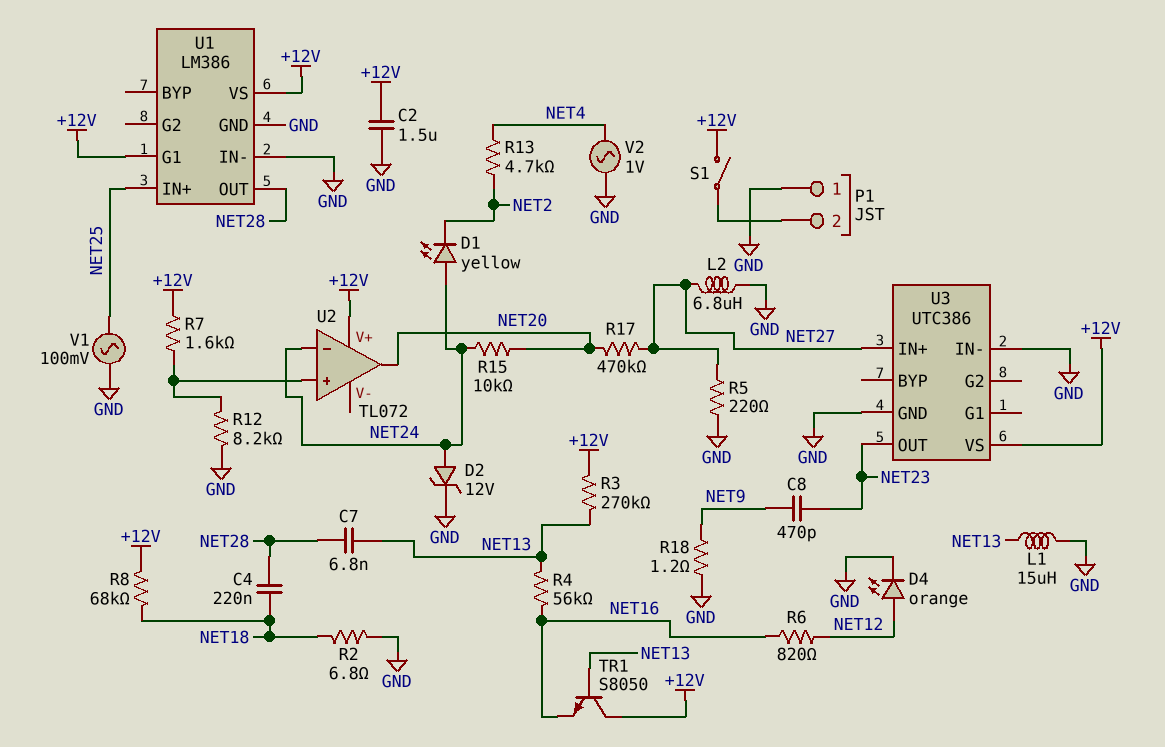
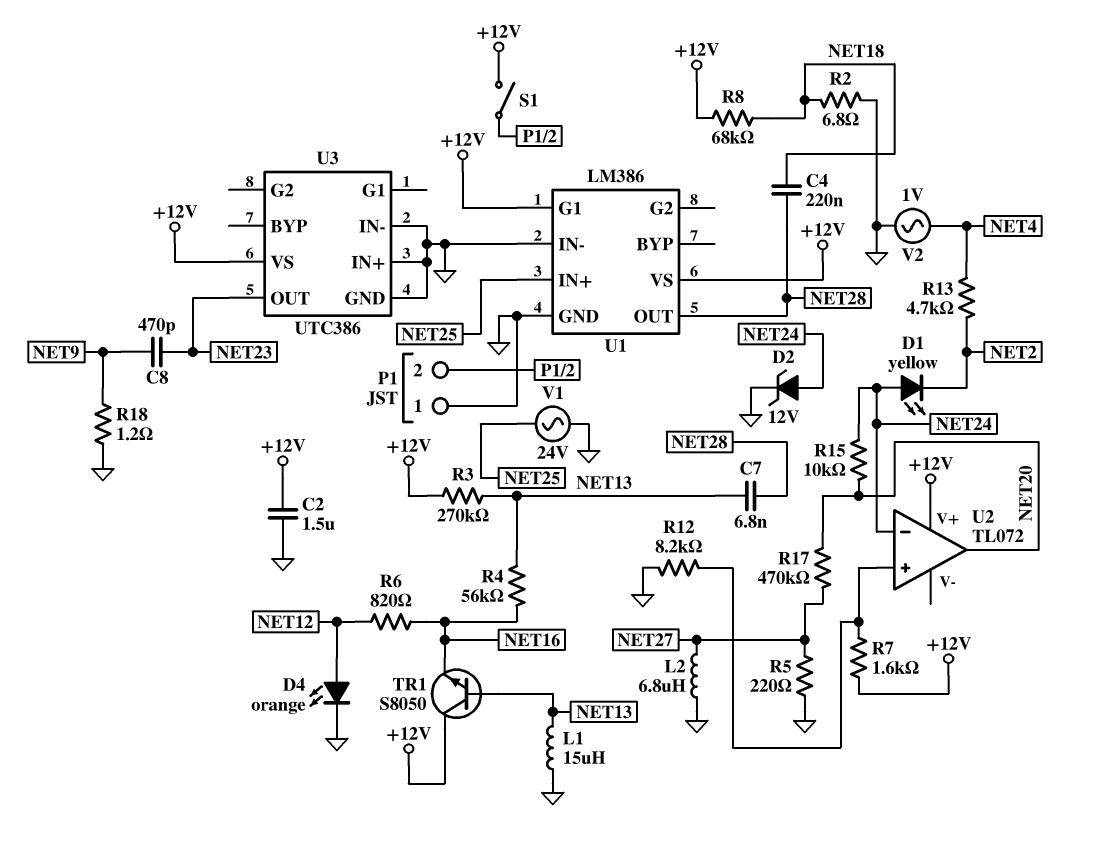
U3 pin IN+: NET27 -> GND
V1: AC 100mV (GND, NET25) -> AC 24V (GND, NET25)

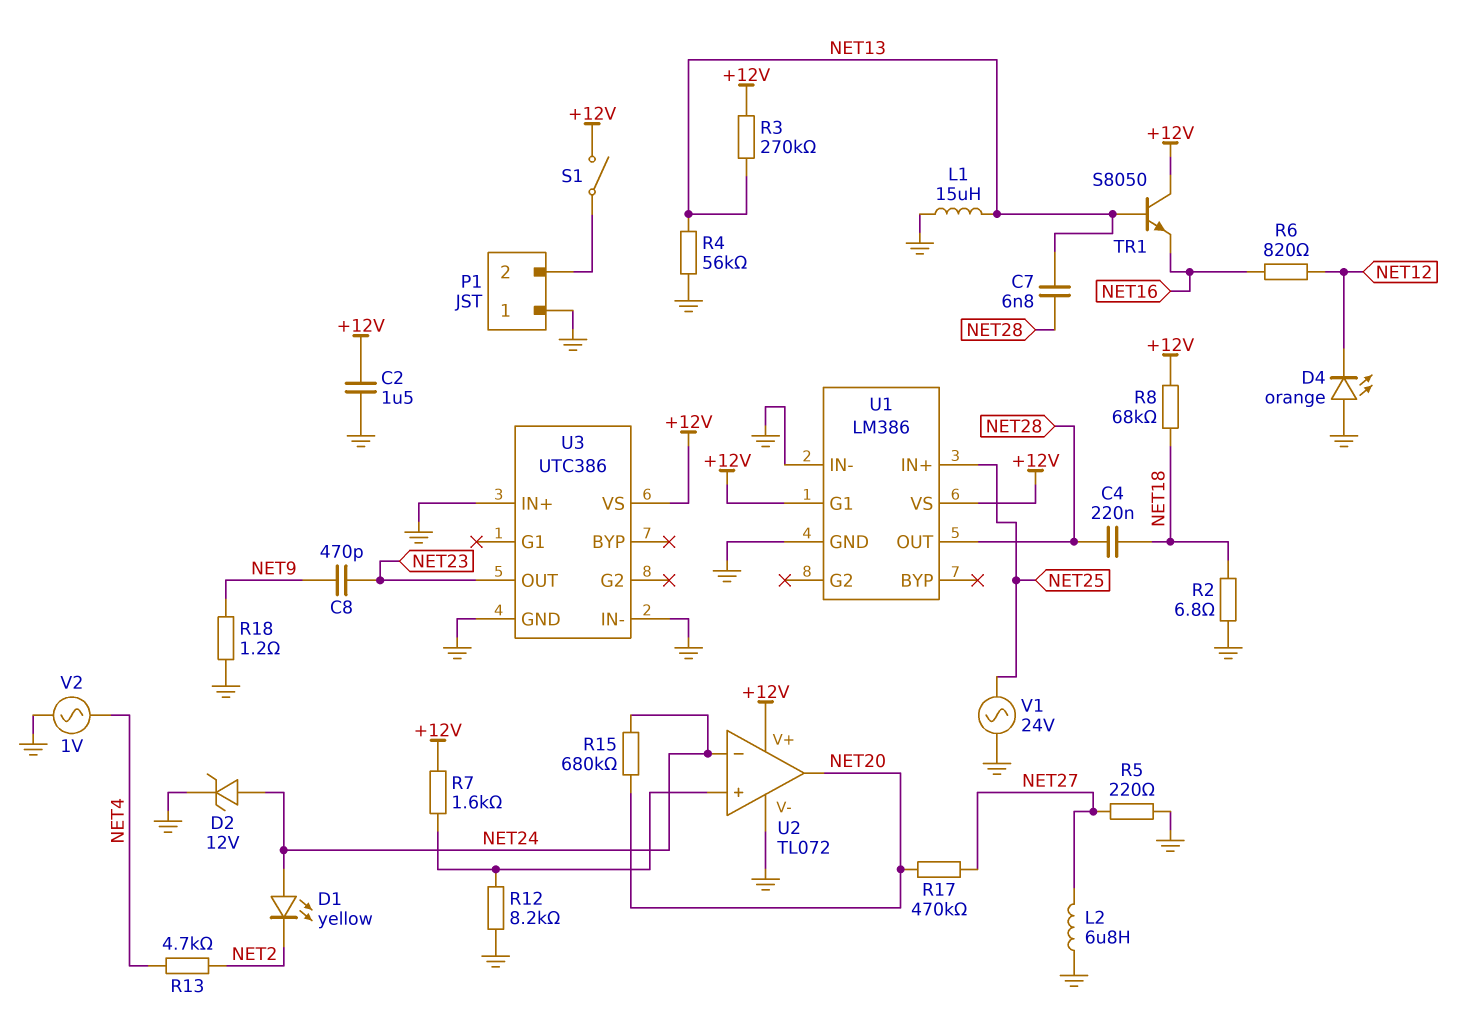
D4: LED orange (A NET12, K GND) -> LED orange (A GND, K NET12)
R4: 56k (NET13, NET16) -> 56k (GND, NET13)
R15: 10k (NET20, NET24) -> 680k (NET20, NET24)
U2 pin V-: none -> GND

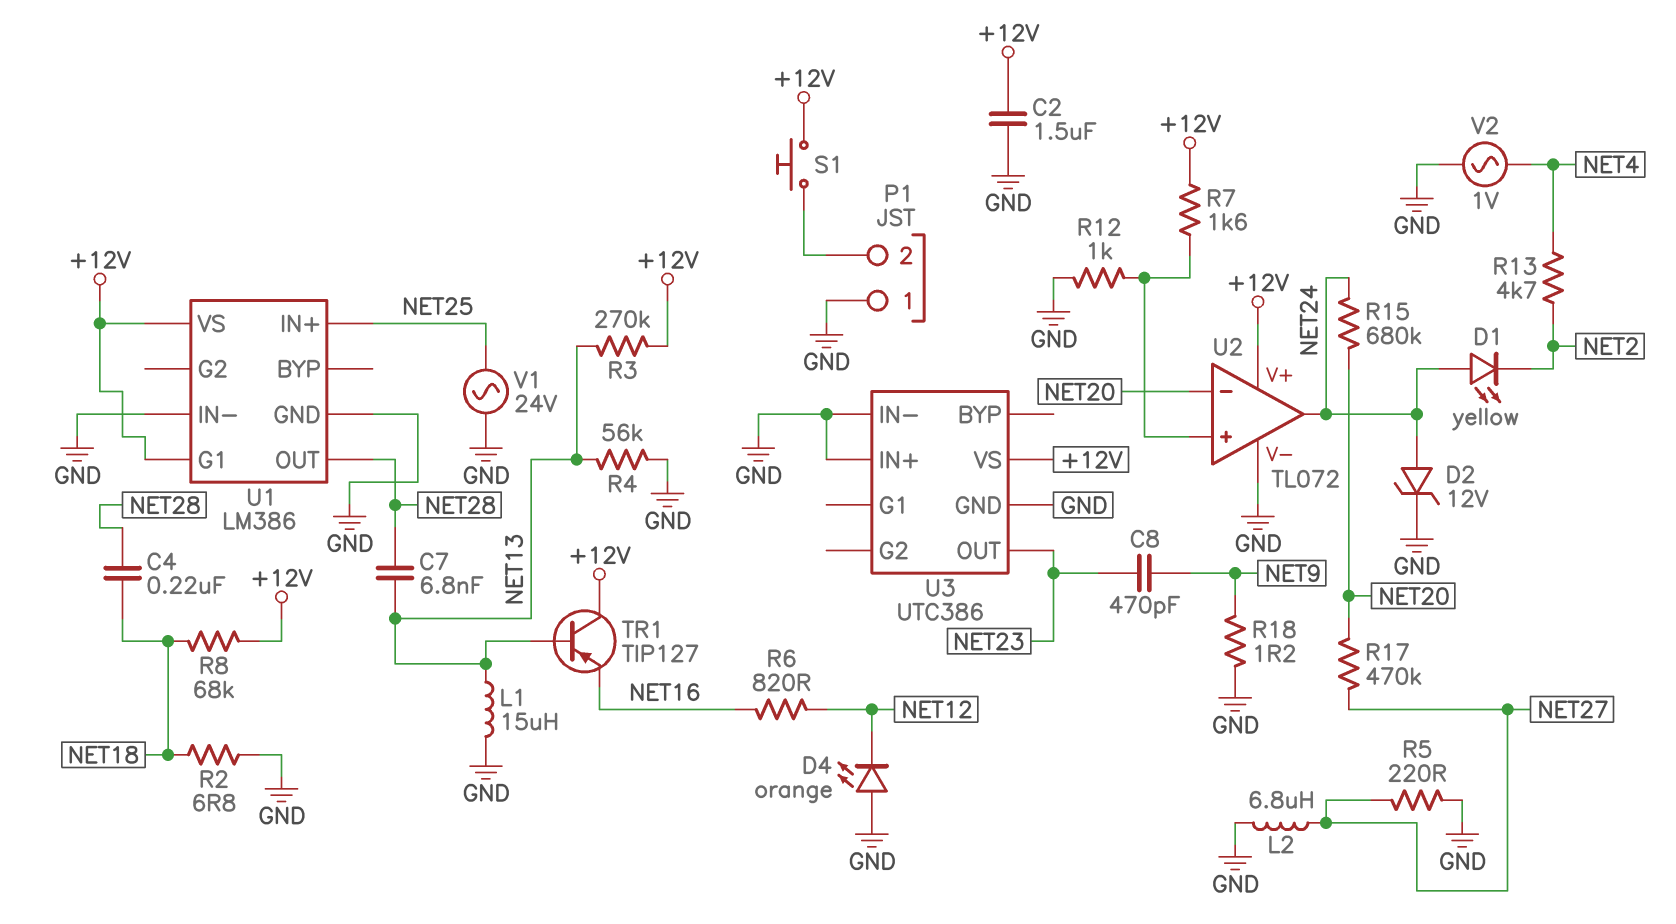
R12: 8.2k (GND, U2/in+) -> 1k (GND, U2/in+)
S1: switch (+12V, P1/2) -> button (+12V, P1/2)
TR1: NPN S8050 (B NET13, C +12V, E NET16) -> PNP TIP127 (B NET13, C +12V, E NET16)
U2 pin in-: NET24 -> NET20
U2 pin out: NET20 -> NET24

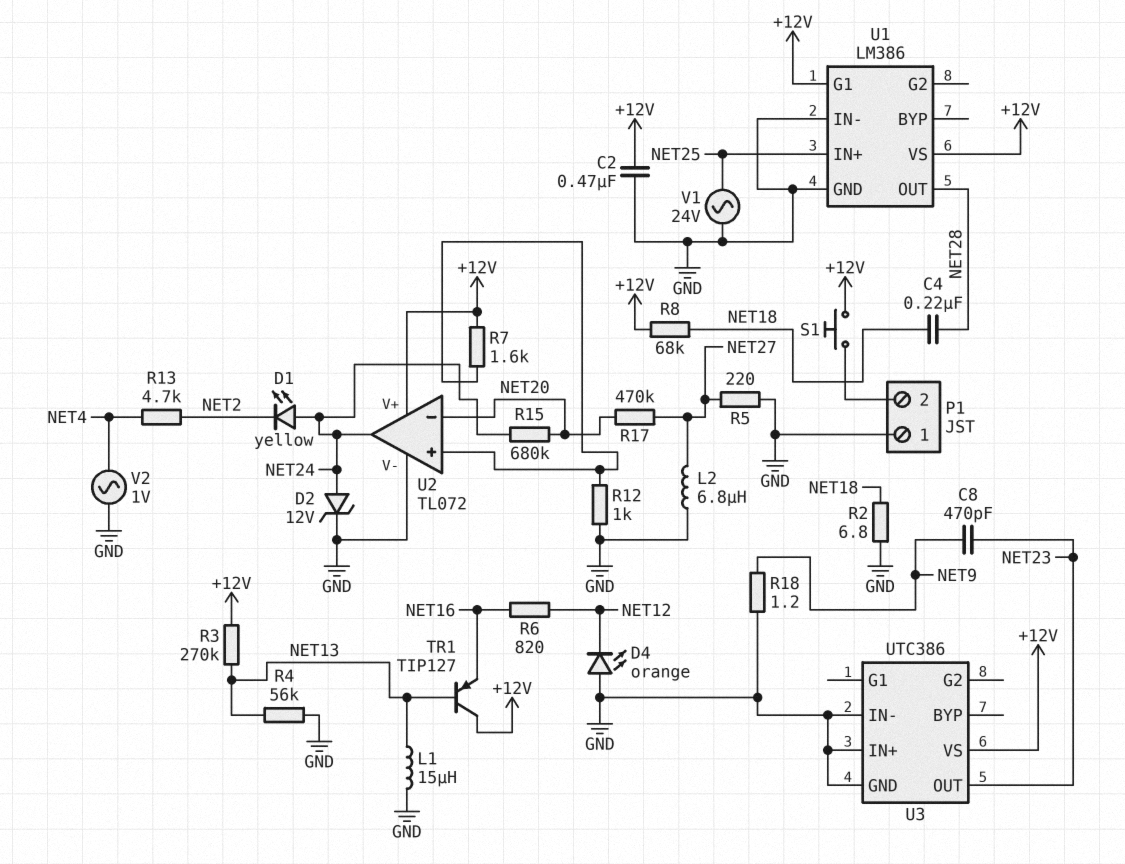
C2: 1.5uF (+12V, GND) -> 470nF (+12V, GND)
C7: 6.8nF (NET13, NET28) -> none

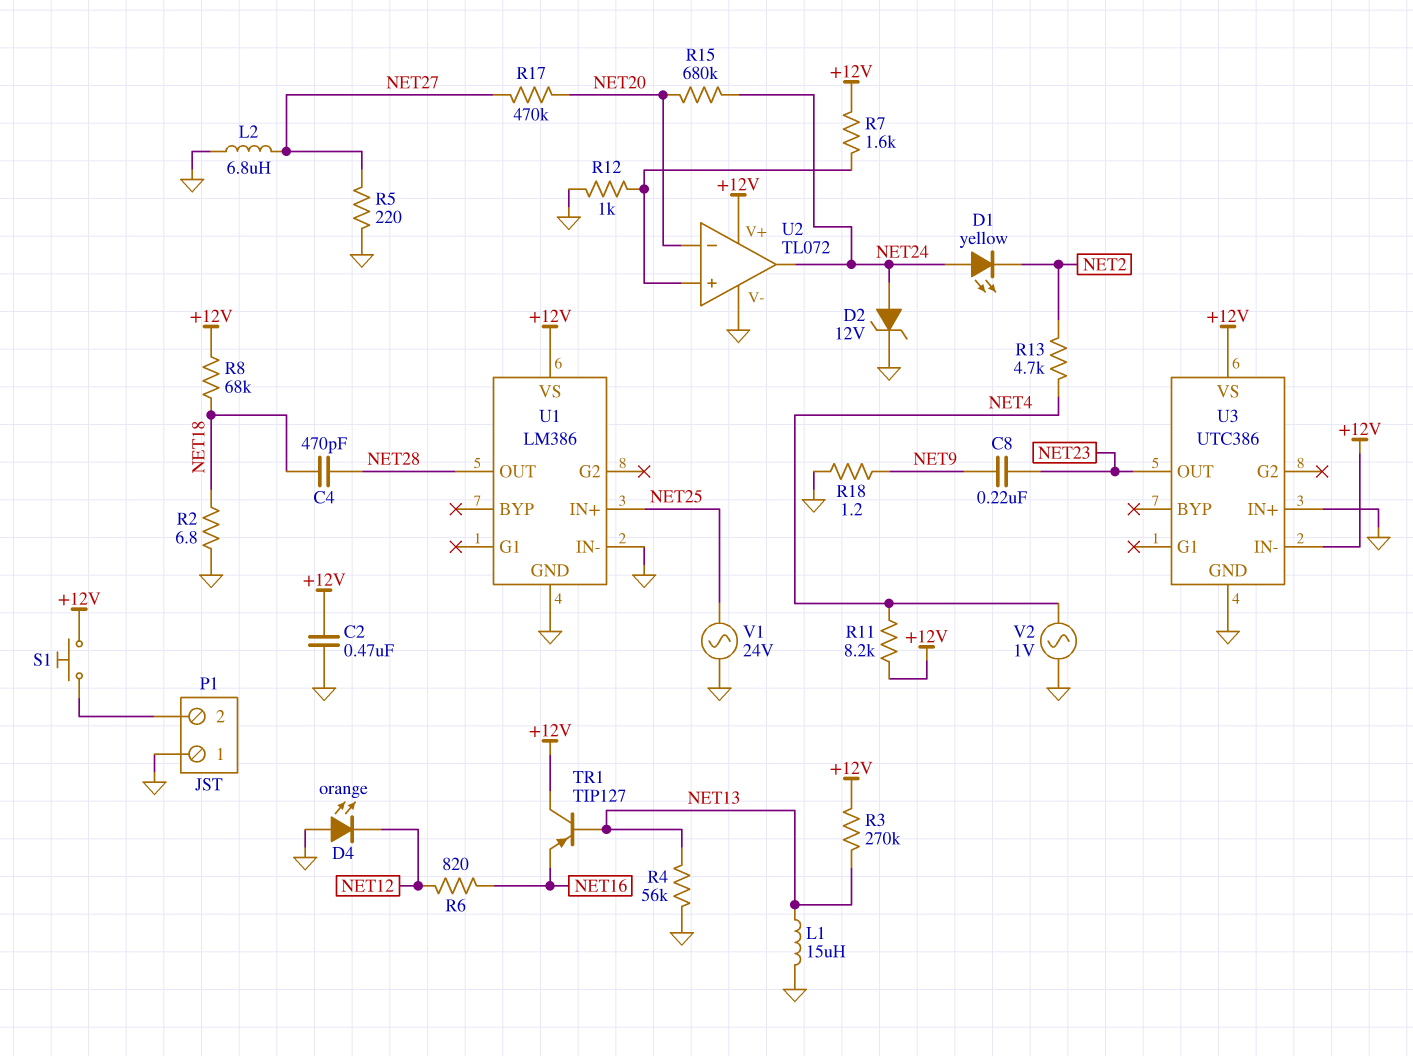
C4: 220nF (NET18, NET28) -> 470pF (NET18, NET28)
C8: 470pF (NET9, NET23) -> 220nF (NET9, NET23)
R11: none -> 8.2k (+12V, NET4)
U1 pin G1: +12V -> none
U3 pin IN-: GND -> +12V

